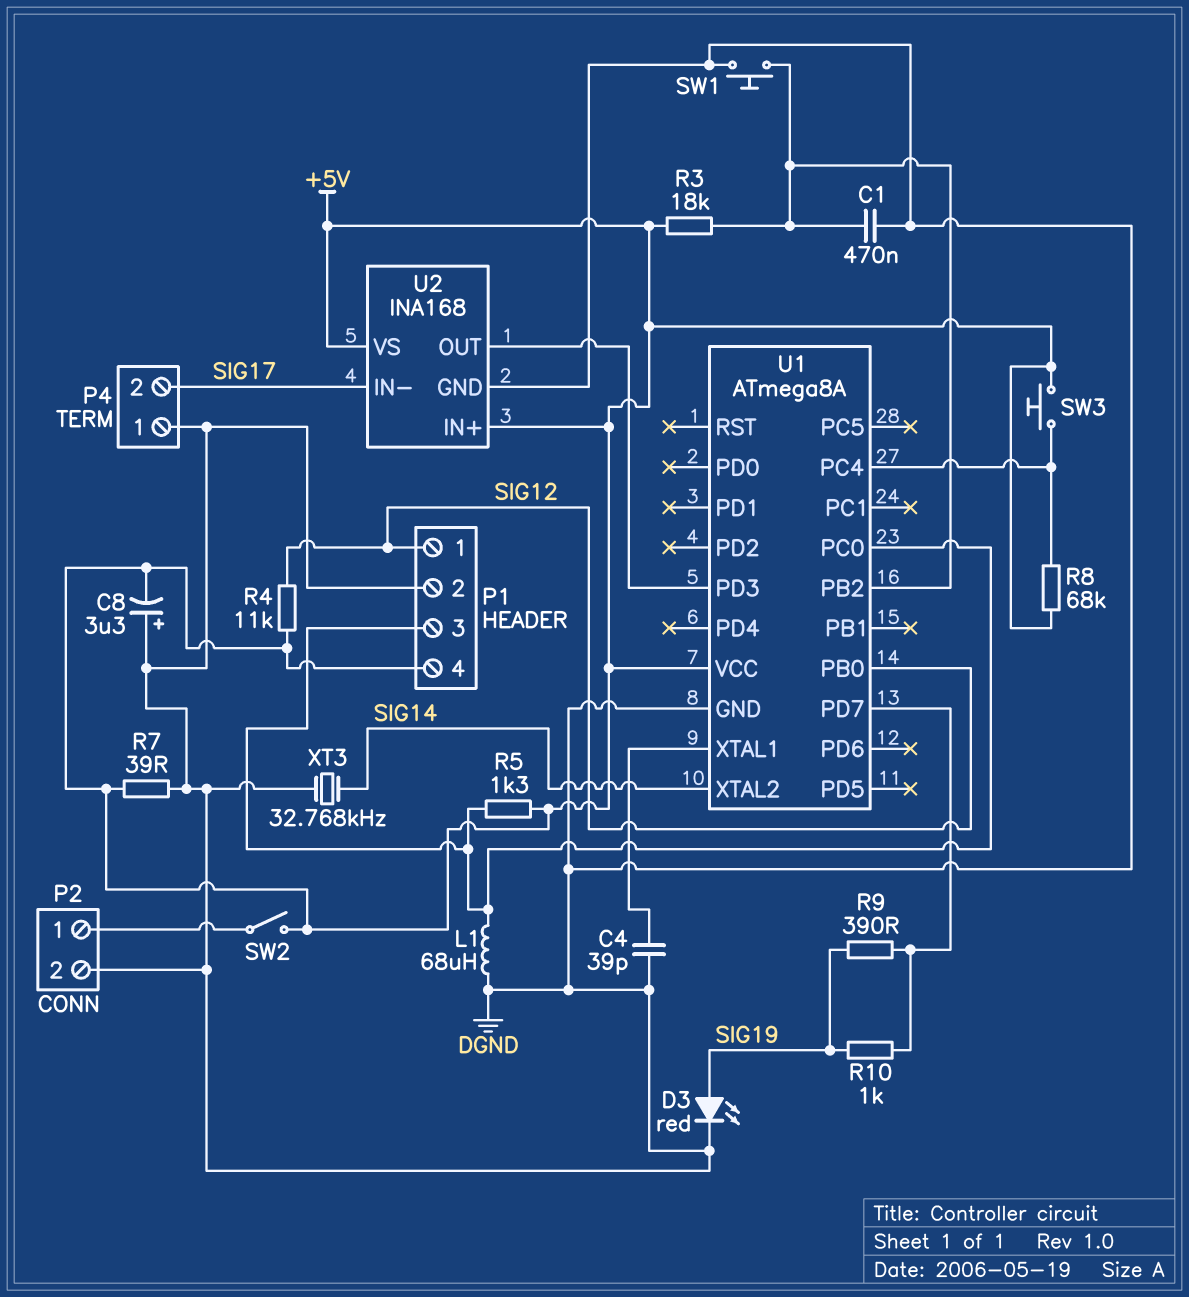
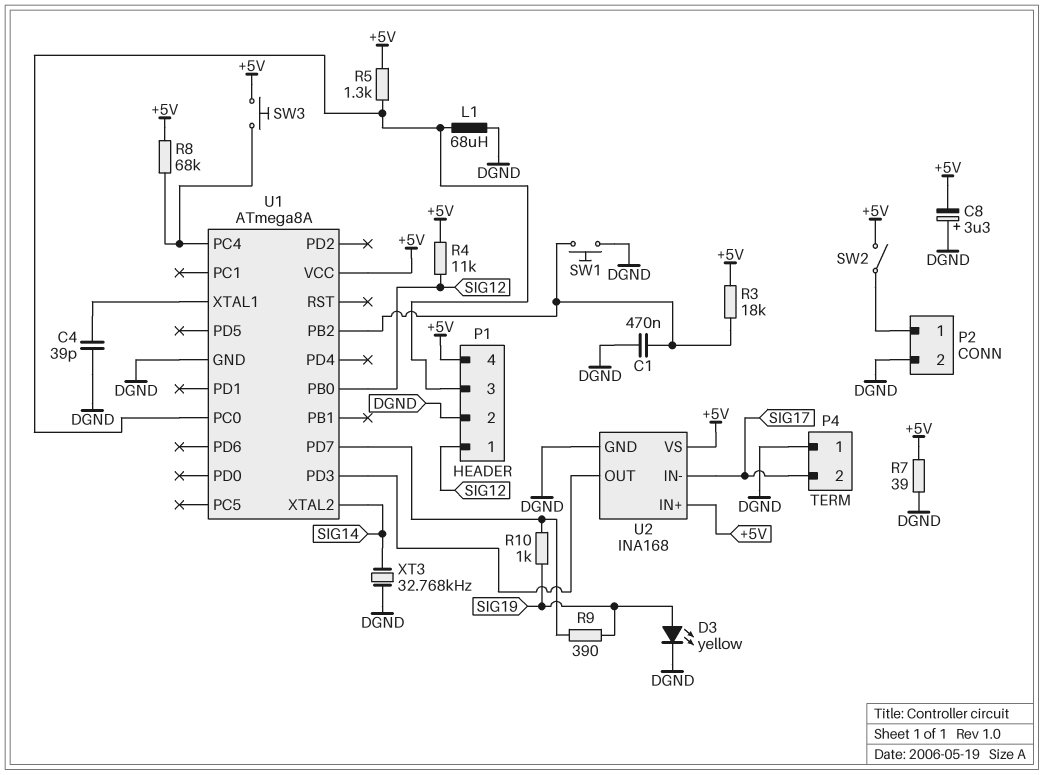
D3: LED red (A SIG19, K DGND) -> LED yellow (A SIG19, K DGND)

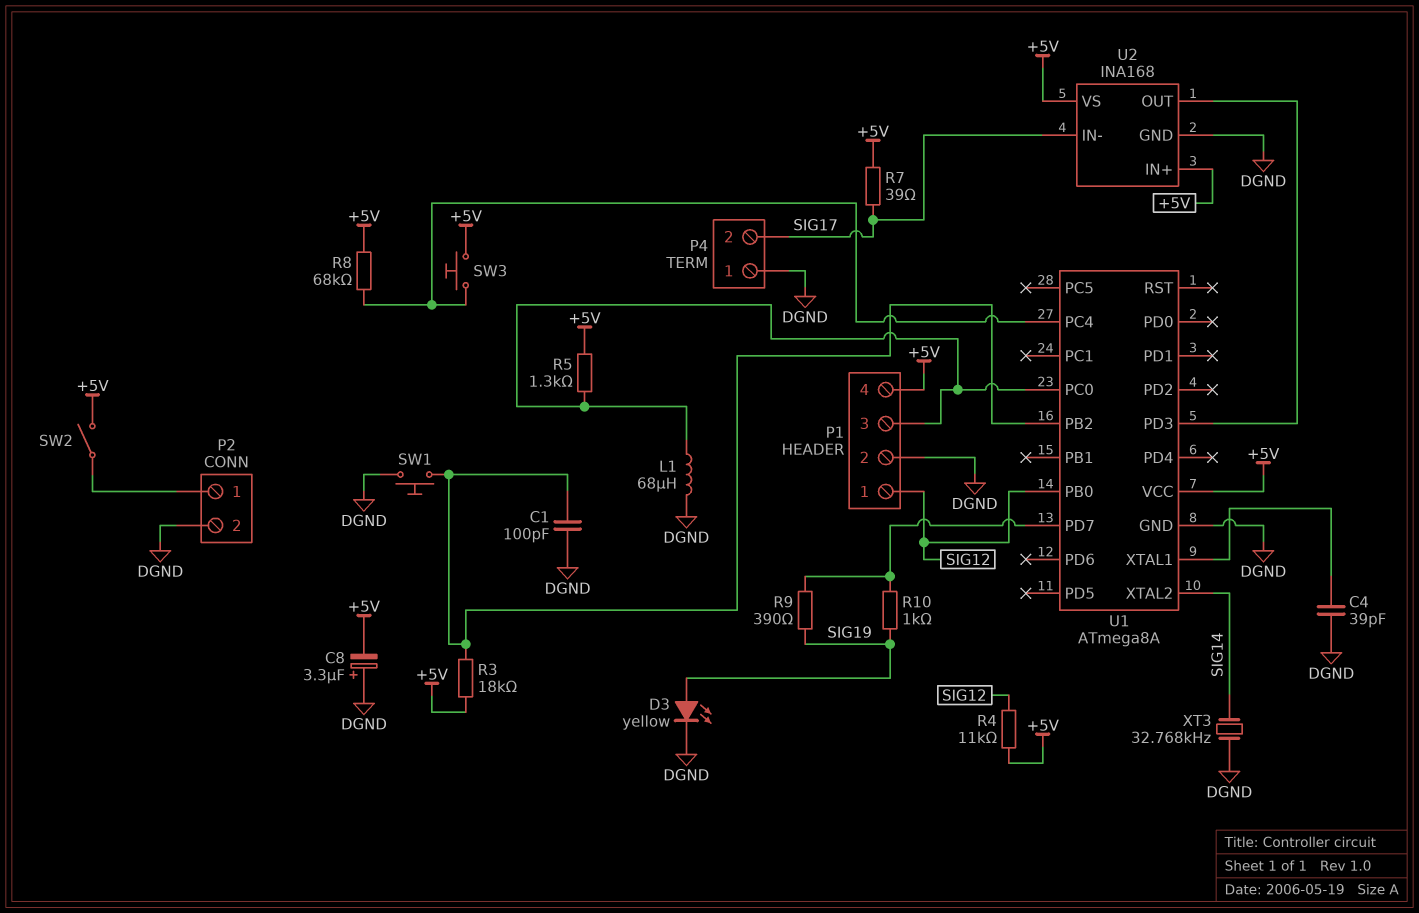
C1: 470nF (DGND, U1/PB2) -> 100pF (DGND, U1/PB2)
R7: 39 (+5V, DGND) -> 39 (+5V, SIG17)

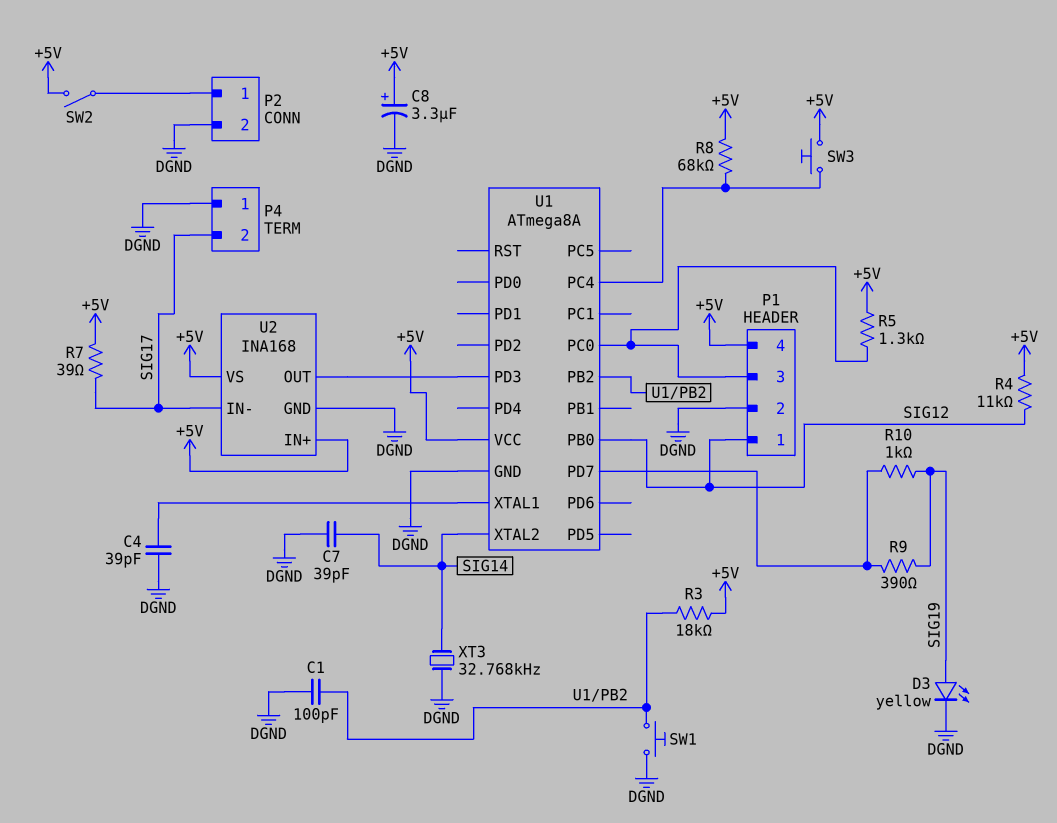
C7: none -> 39pF (DGND, SIG14)
C8: 3.3uF (plus DGND, minus +5V) -> 3.3uF (plus +5V, minus DGND)
L1: 68uH (DGND, P1/3) -> none

